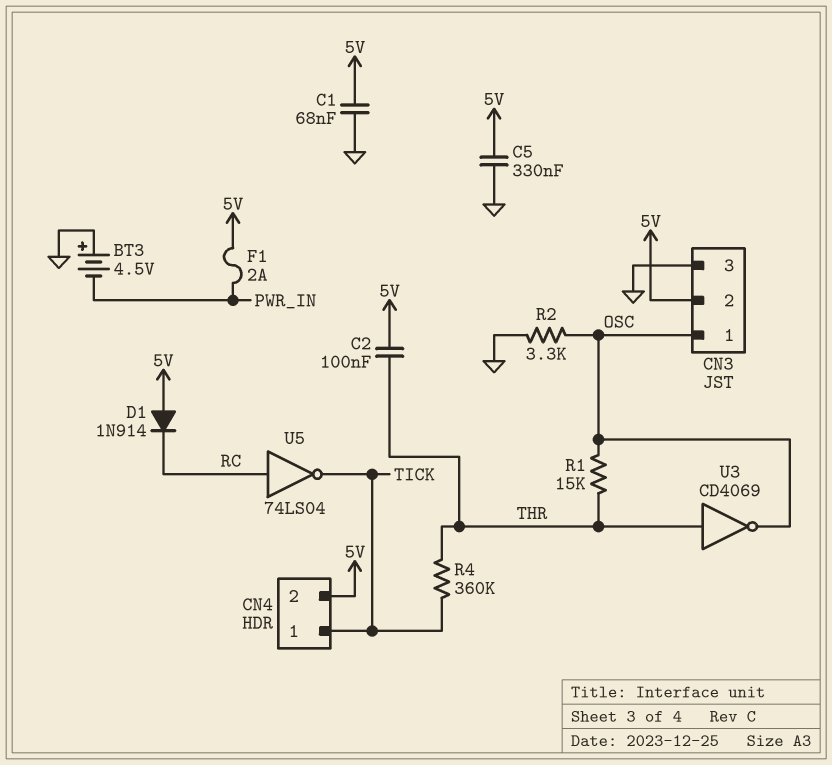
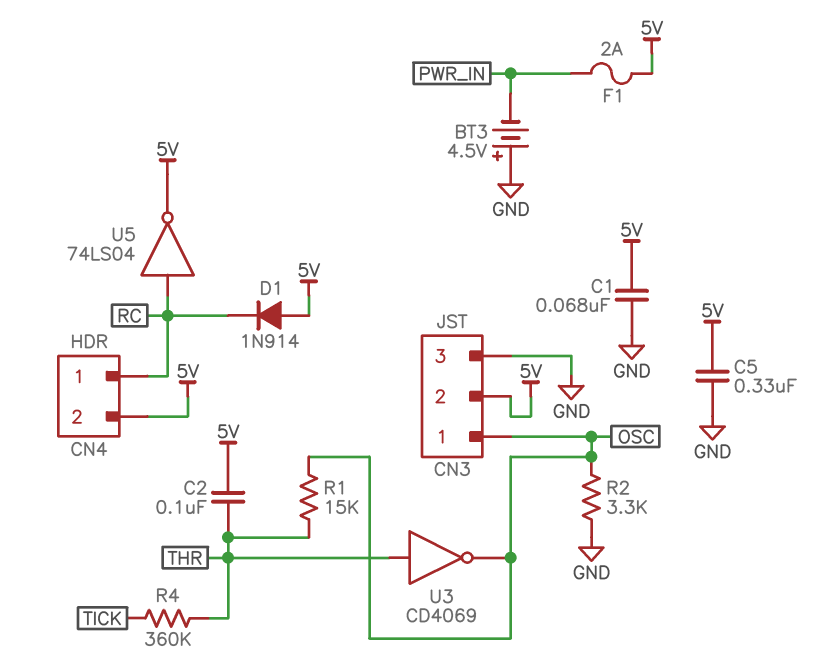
CN4 pin 1: TICK -> RC
U5: NOT 74LS04 (in RC, out TICK) -> NOT 74LS04 (in RC, out 5V)

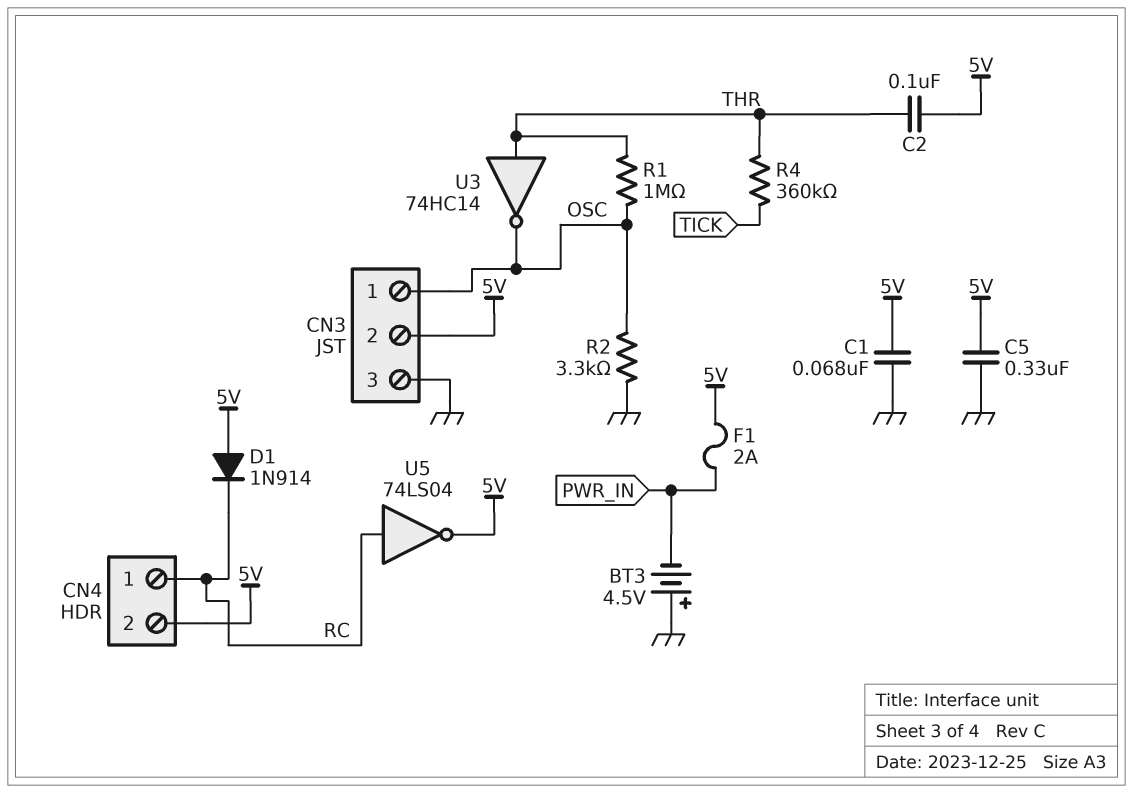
R1: 15k (OSC, THR) -> 1M (OSC, THR)
U3: NOT CD4069 (in THR, out OSC) -> NOT 74HC14 (in THR, out OSC)

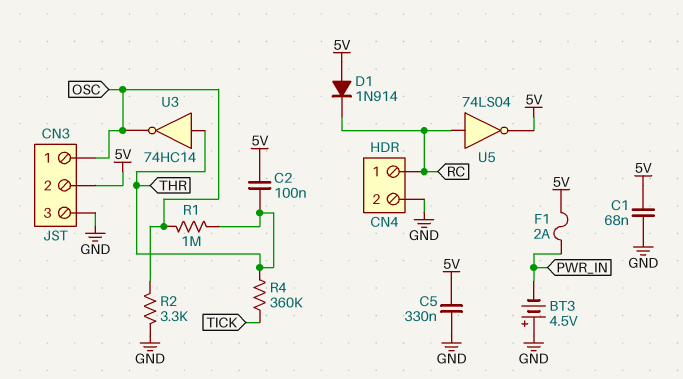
CN4 pin 2: 5V -> GND

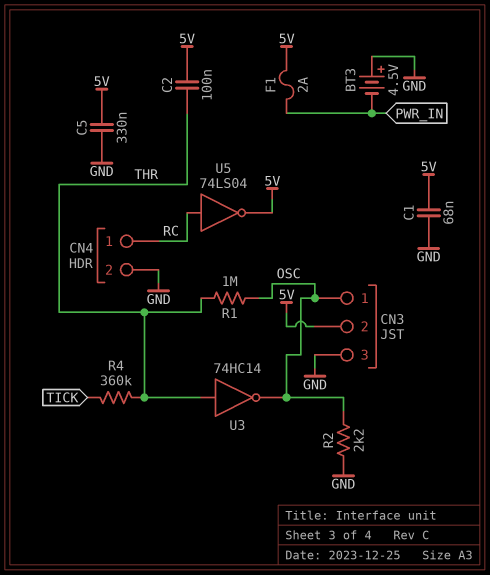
D1: diode 1N914 (A 5V, K RC) -> none
R2: 3.3k (GND, OSC) -> 2.2k (GND, OSC)

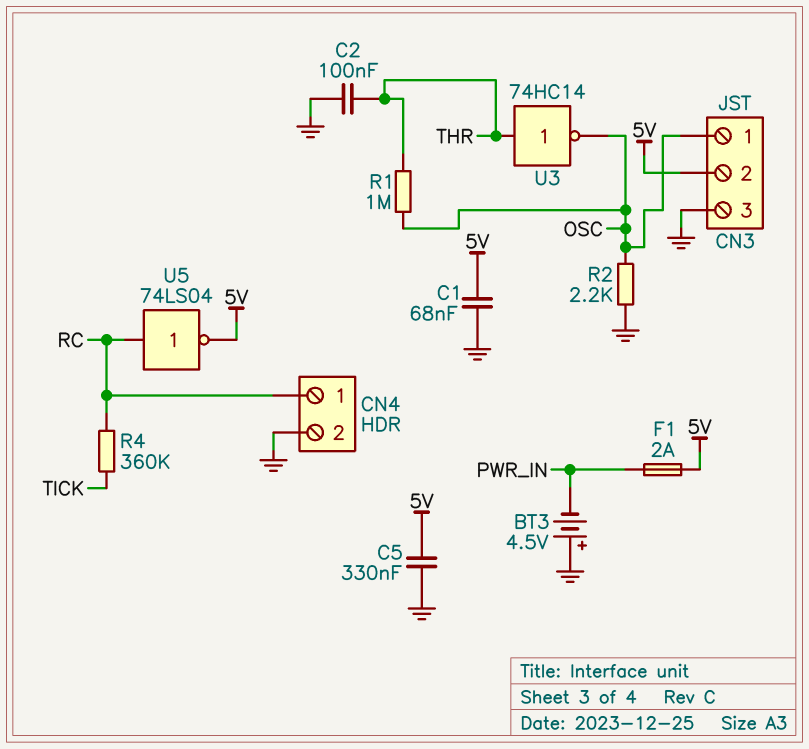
C2: 100nF (5V, THR) -> 100nF (GND, THR)
R4: 360k (THR, TICK) -> 360k (RC, TICK)

